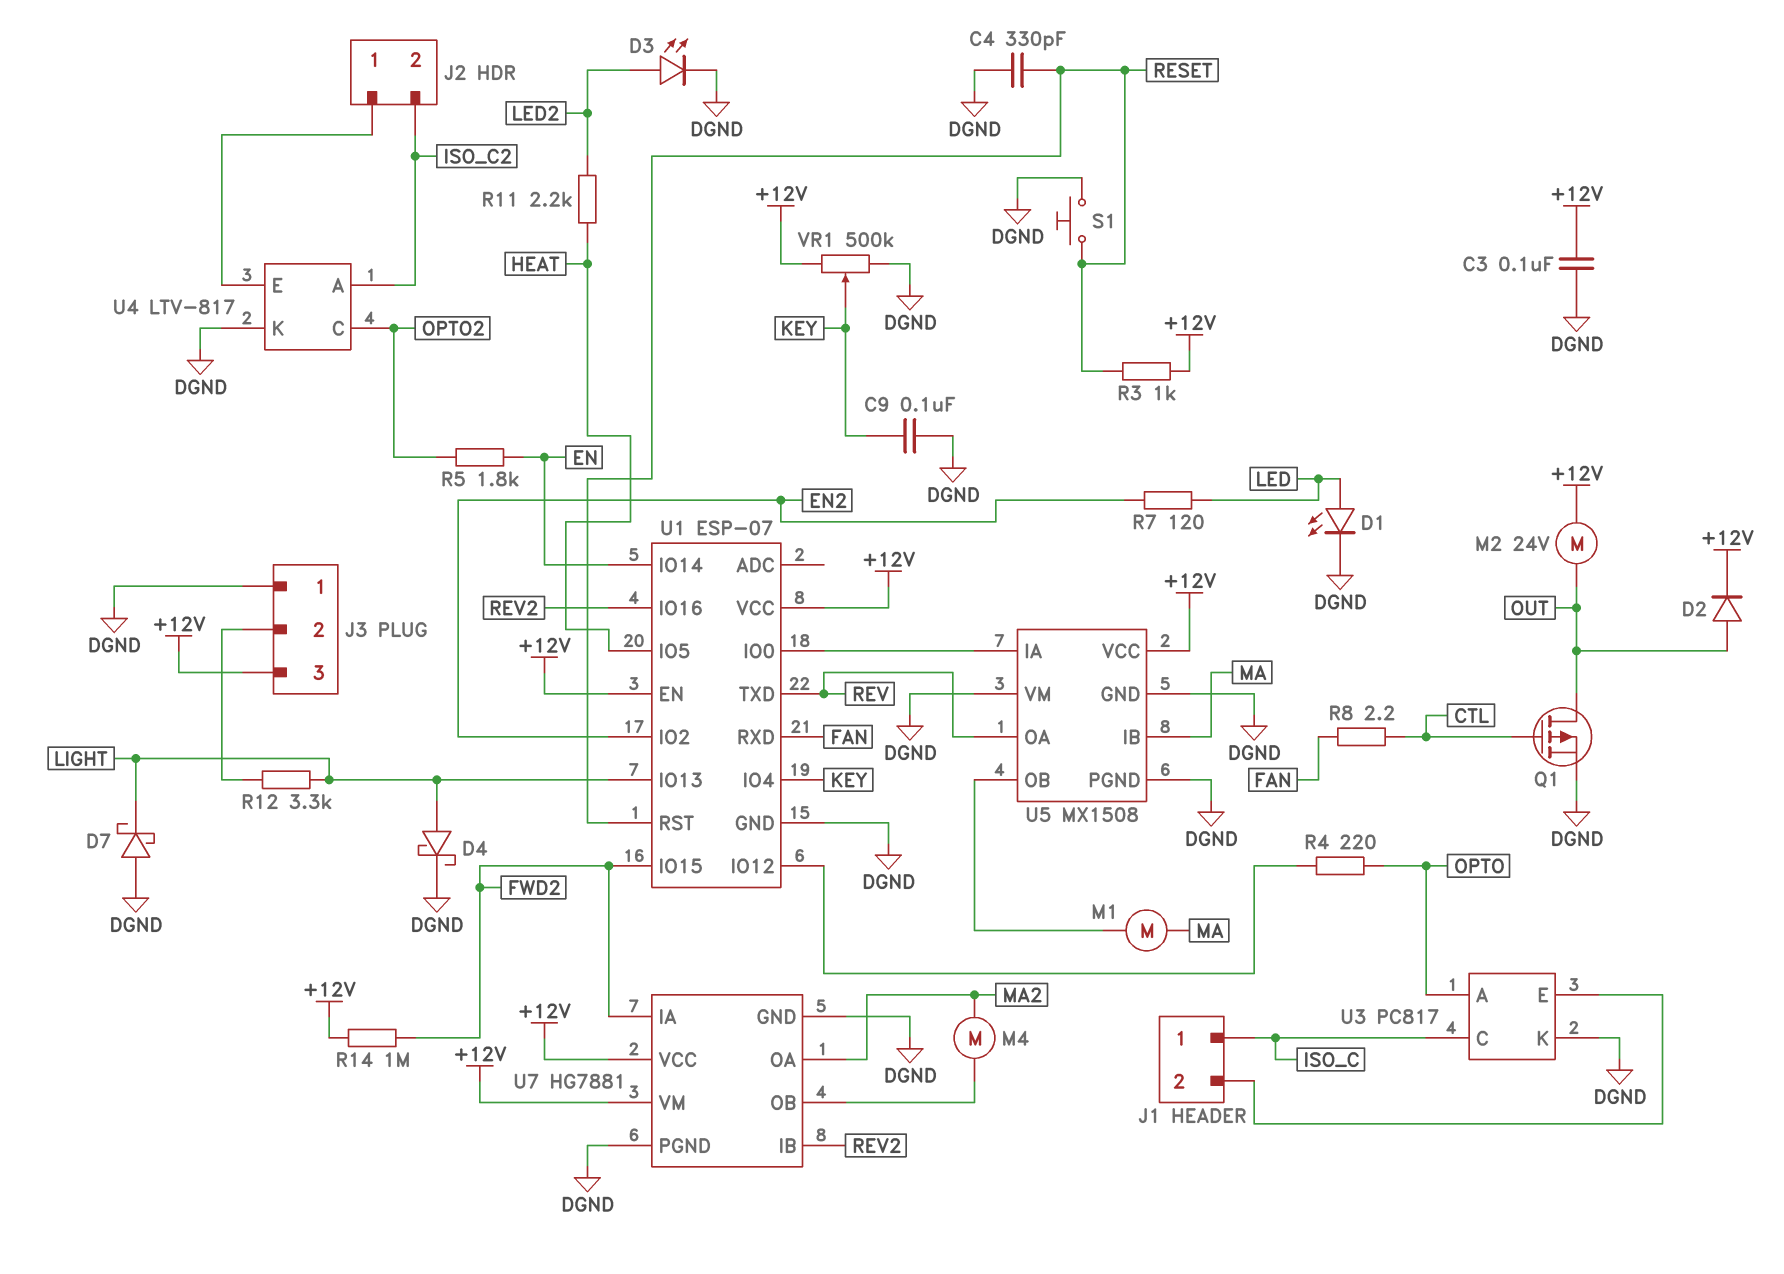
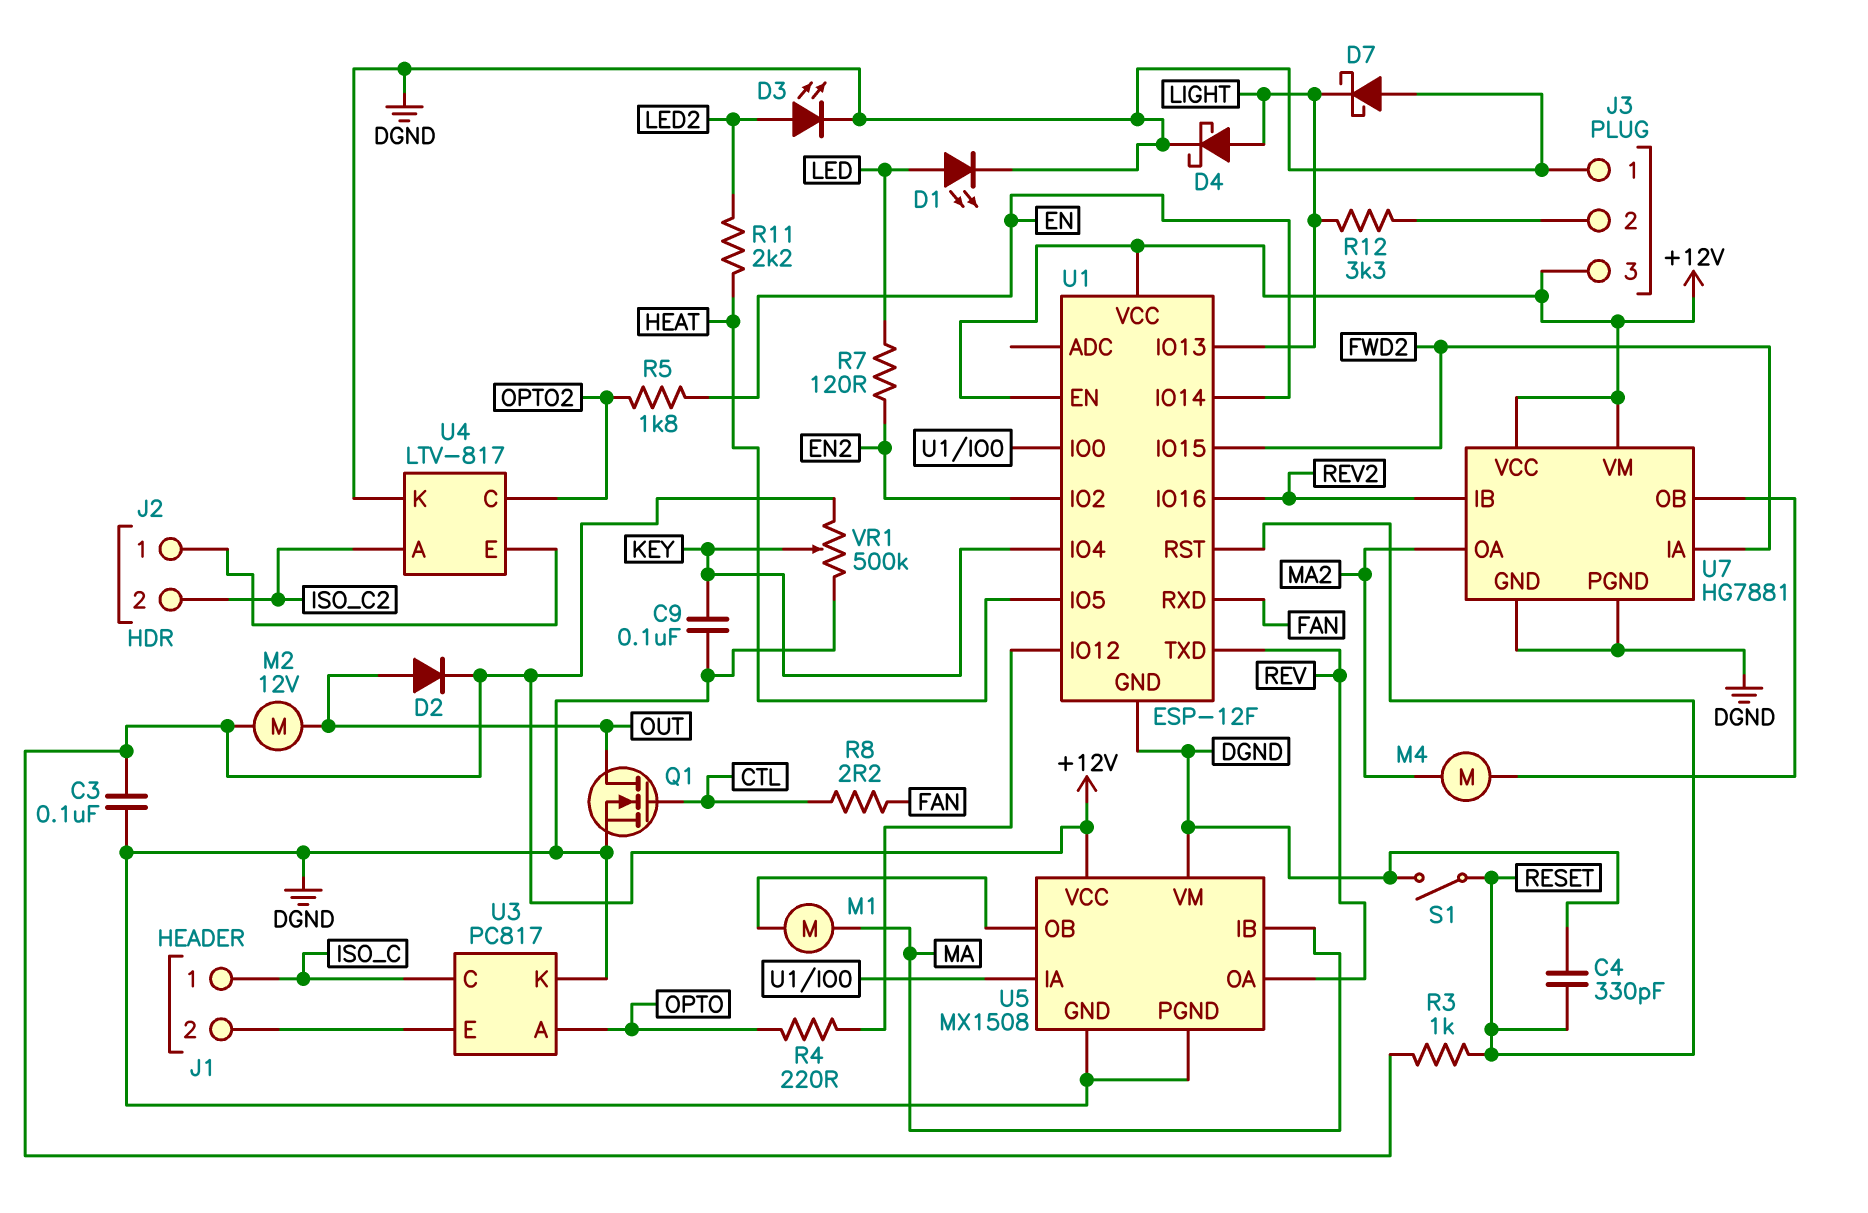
M2: motor 24V (+12V, OUT) -> motor 12V (+12V, OUT)
Q1: PMOS (G CTL, D OUT, S DGND) -> NMOS (G CTL, D OUT, S DGND)
R14: 1M (+12V, FWD2) -> none
S1: button (DGND, RESET) -> switch (DGND, RESET)
U1: ESP-07 -> ESP-12F

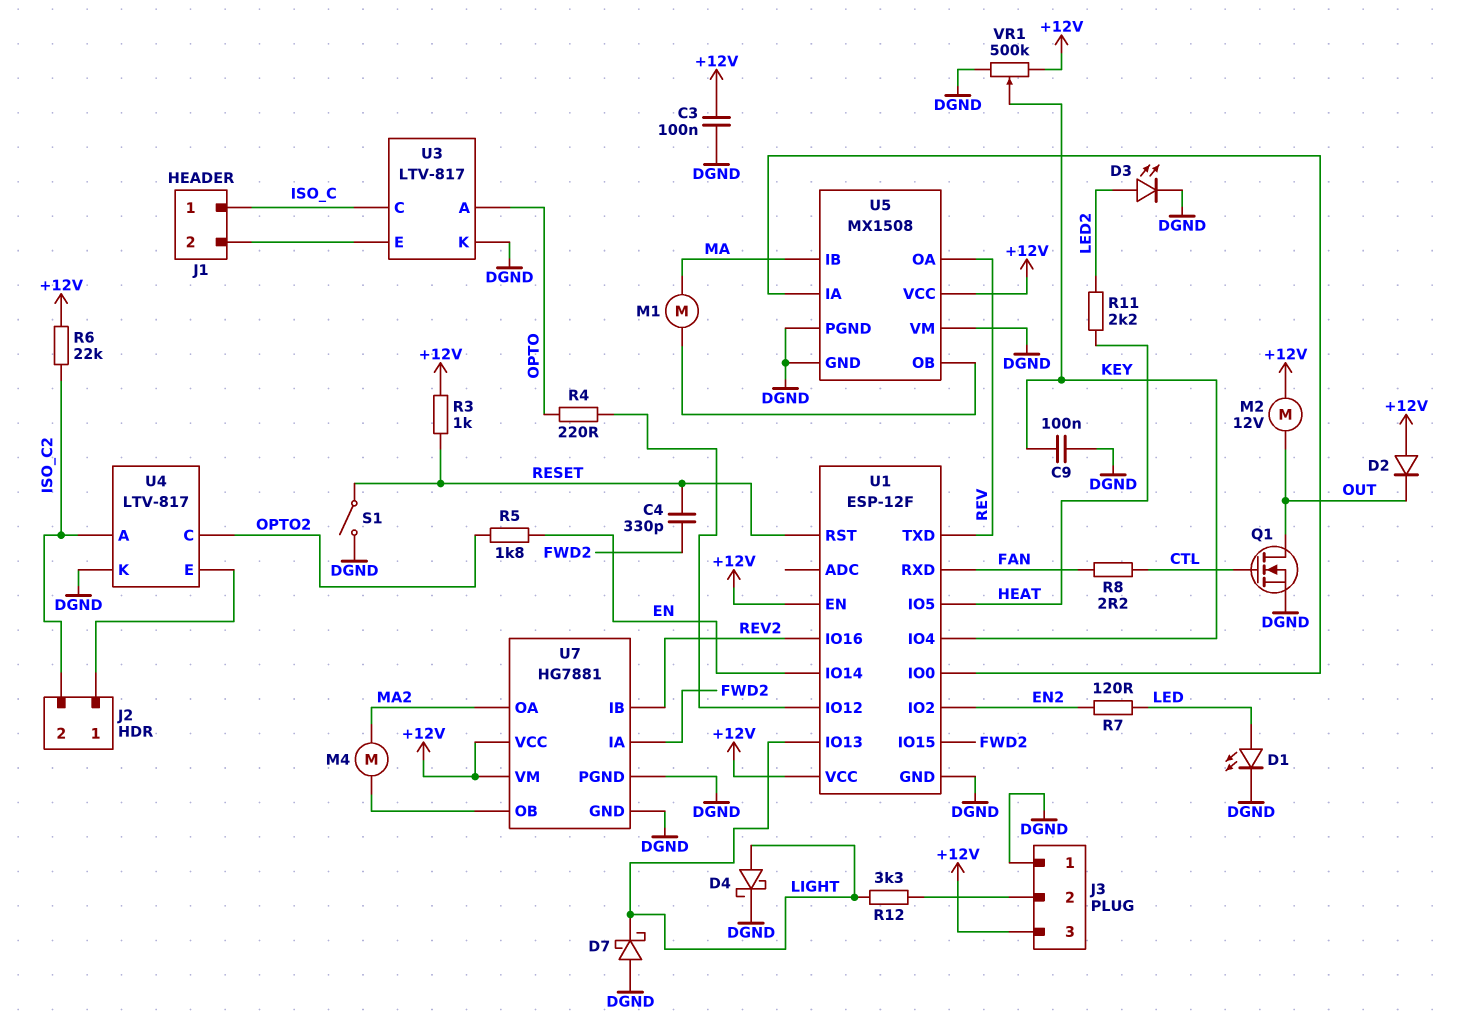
C4: 330pF (DGND, RESET) -> 330pF (FWD2, RESET)
D2: diode (A OUT, K +12V) -> diode (A +12V, K OUT)
R6: none -> 22k (+12V, ISO_C2)
U3: PC817 -> LTV-817

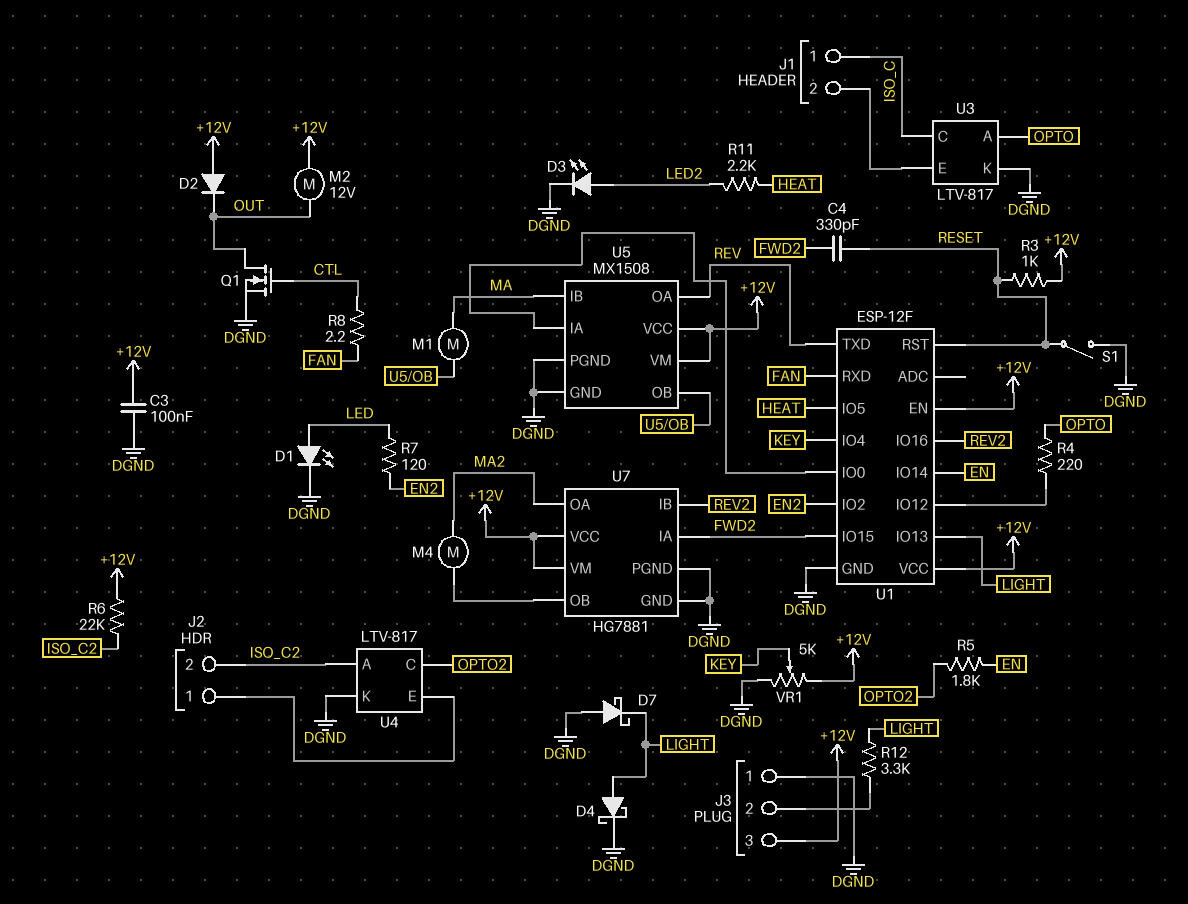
C9: 100nF (DGND, KEY) -> none
U5 pin VM: DGND -> +12V
VR1: 500k (+12V, DGND, wiper KEY) -> 5k (+12V, DGND, wiper KEY)

